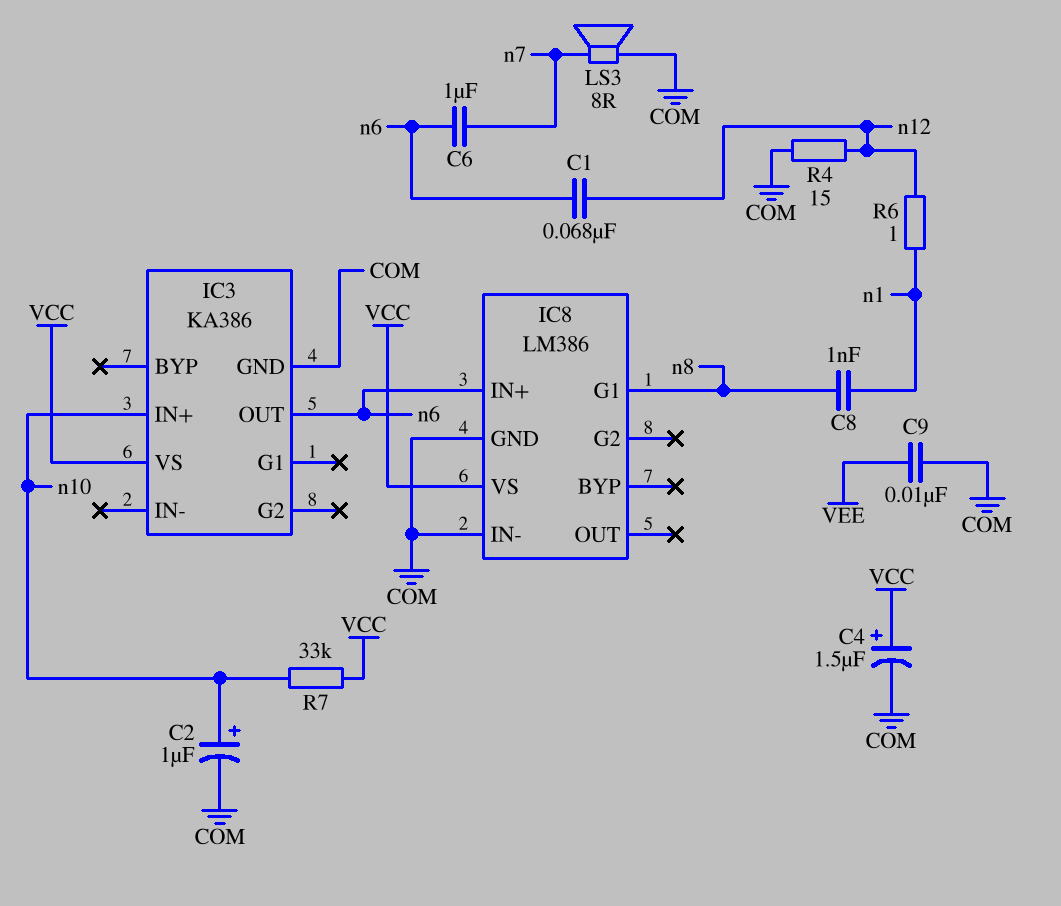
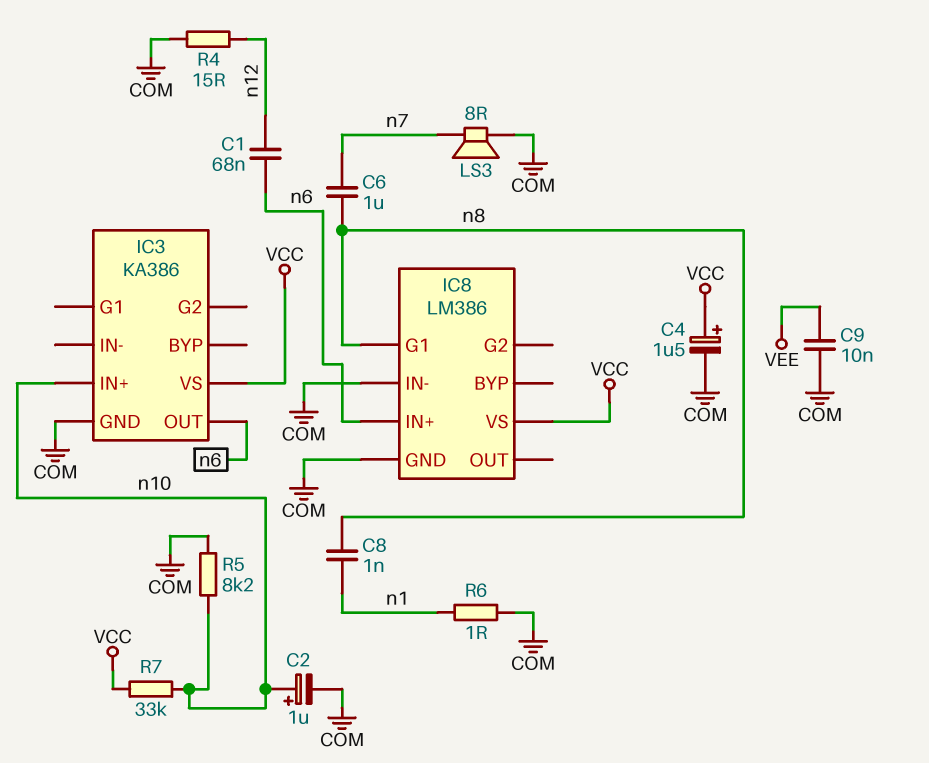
C6: 1uF (n6, n7) -> 1uF (n7, n8)
R5: none -> 8.2k (COM, n10)
R6: 1 (n1, n12) -> 1 (COM, n1)

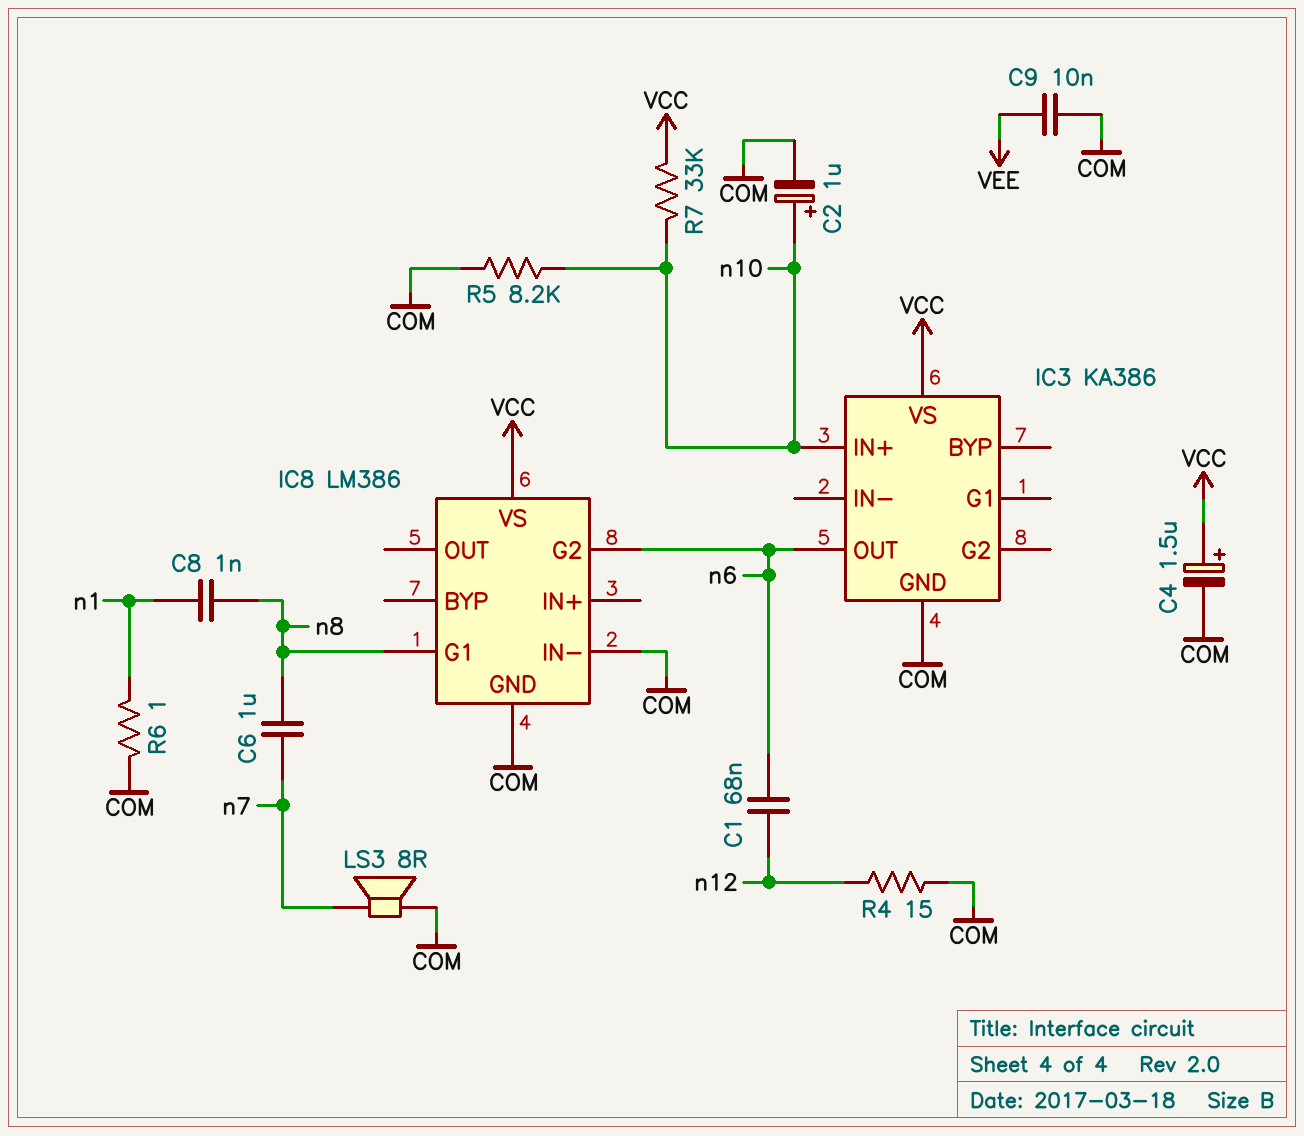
IC8 pin G2: none -> n6
IC8 pin IN+: n6 -> none

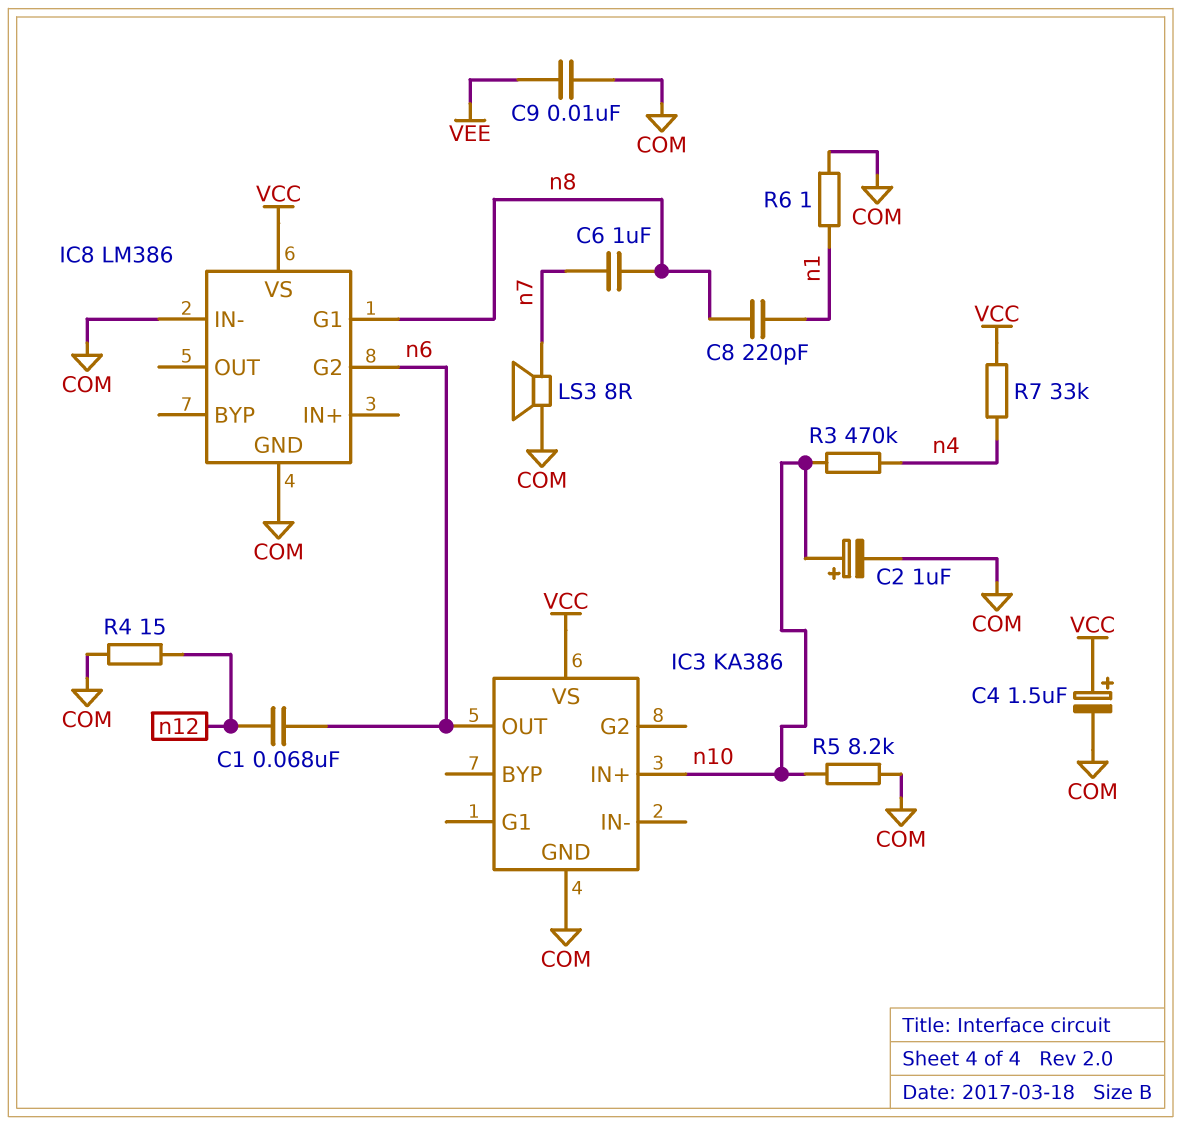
C8: 1nF (n1, n8) -> 220pF (n1, n8)
R3: none -> 470k (n4, n10)
R7: 33k (VCC, n10) -> 33k (VCC, n4)

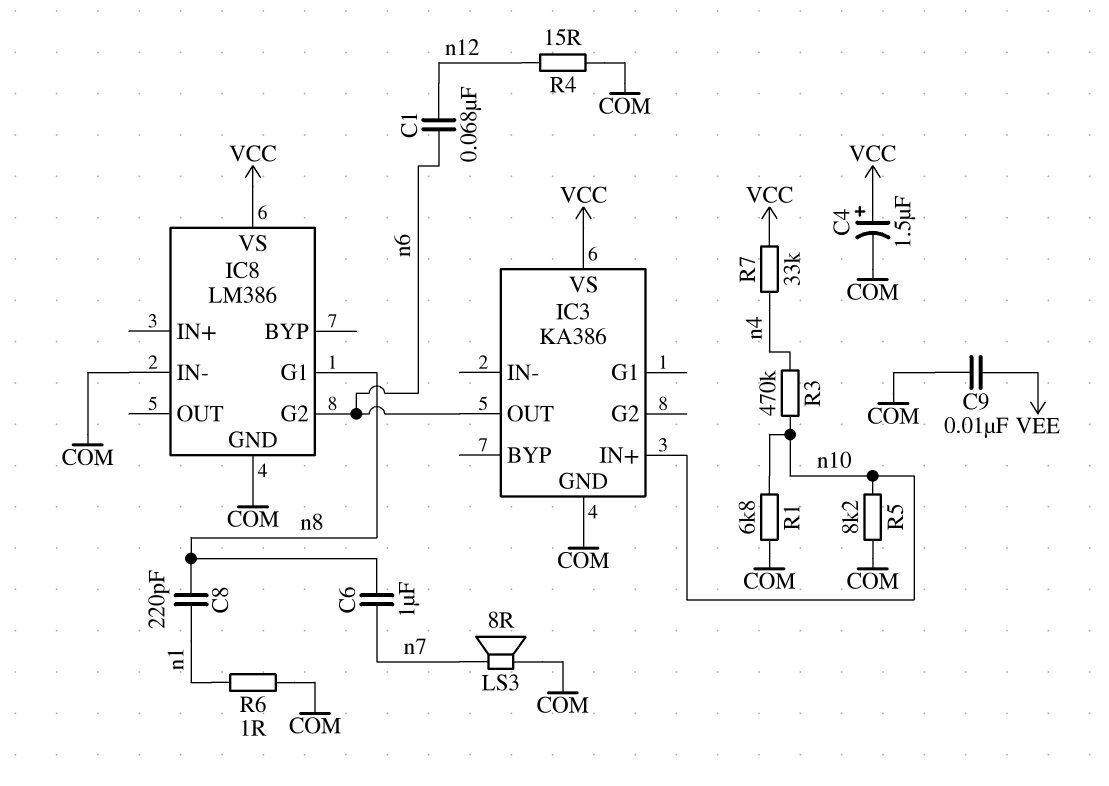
C2: 1uF (plus n10, minus COM) -> none
R1: none -> 6.8k (COM, n10)

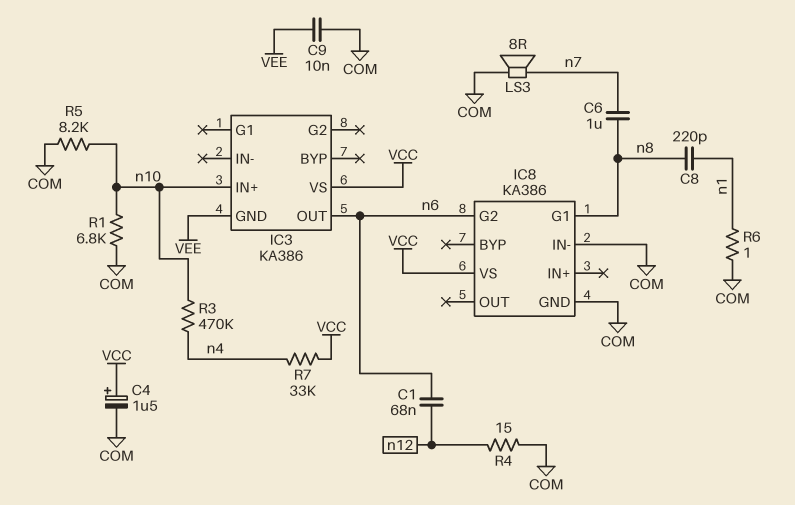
IC3 pin GND: COM -> VEE
IC8: LM386 -> KA386

